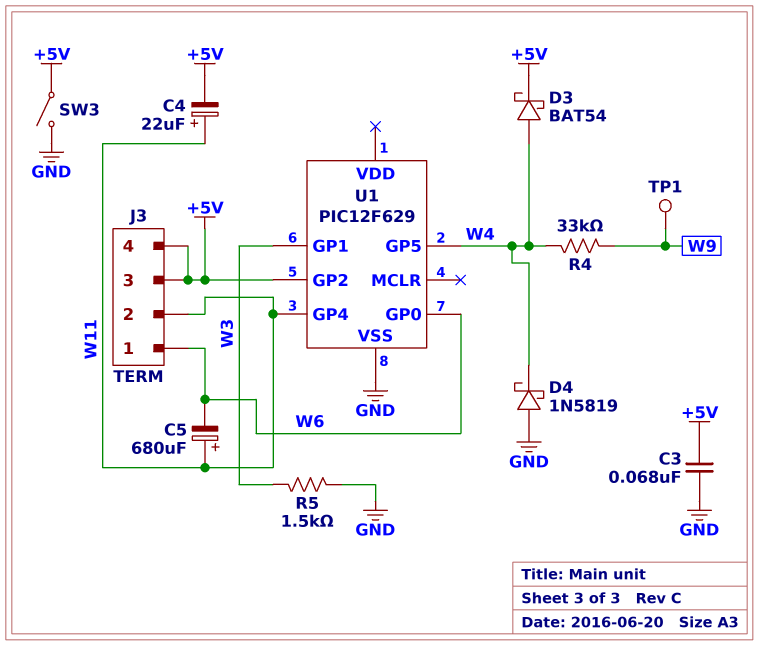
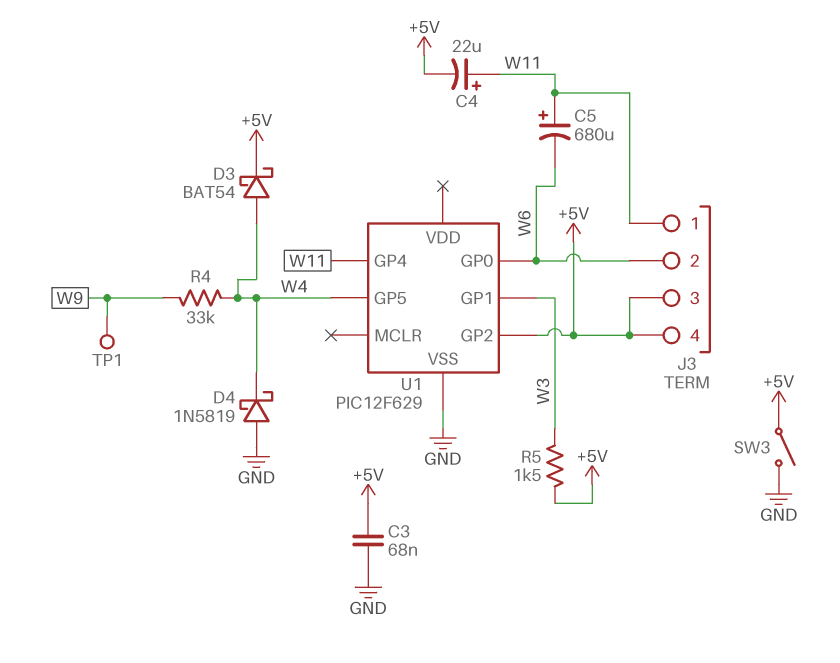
J3 pin 1: W6 -> W11
J3 pin 2: W11 -> W6
R5: 1.5k (GND, W3) -> 1.5k (+5V, W3)

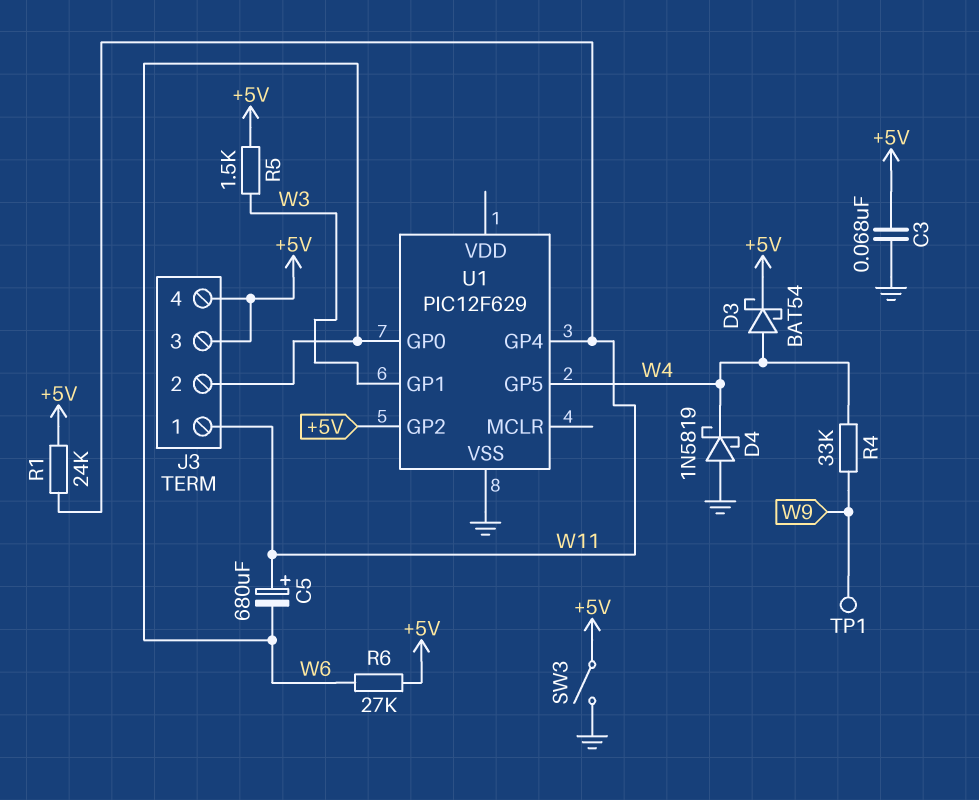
C4: 22uF (plus W11, minus +5V) -> none
R1: none -> 24k (+5V, W11)
R6: none -> 27k (+5V, W6)

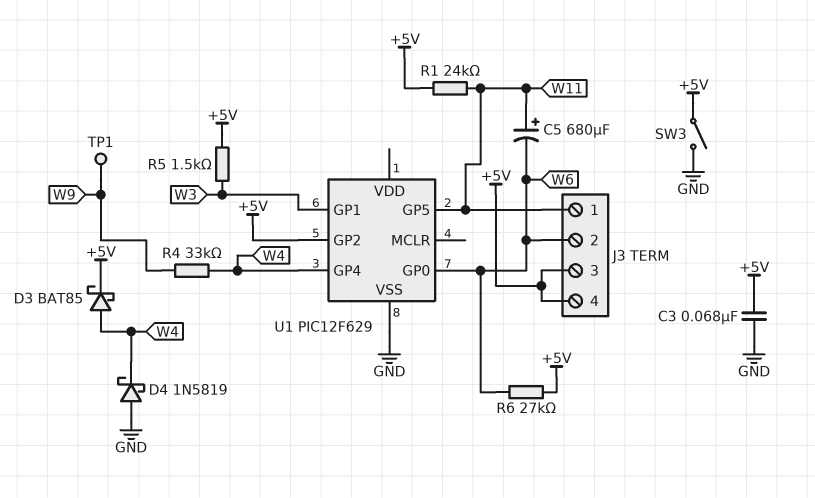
D3: schottky BAT54 (A W4, K +5V) -> schottky BAT85 (A W4, K +5V)
U1 pin GP4: W11 -> W4
U1 pin GP5: W4 -> W11

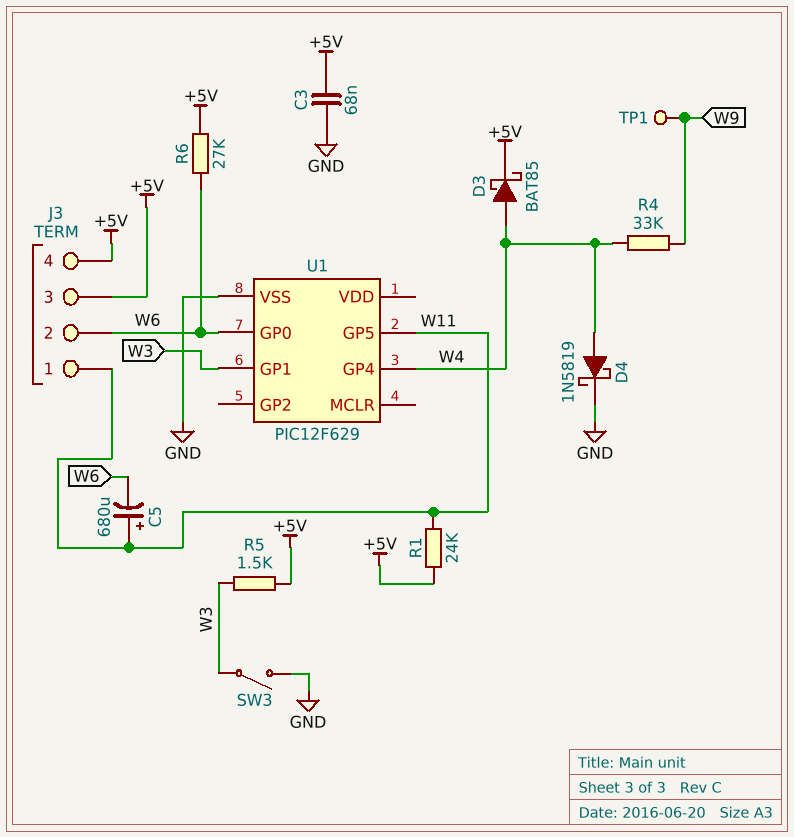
D4: schottky 1N5819 (A GND, K W4) -> schottky 1N5819 (A W4, K GND)
SW3: switch (+5V, GND) -> switch (GND, W3)
U1 pin GP2: +5V -> none

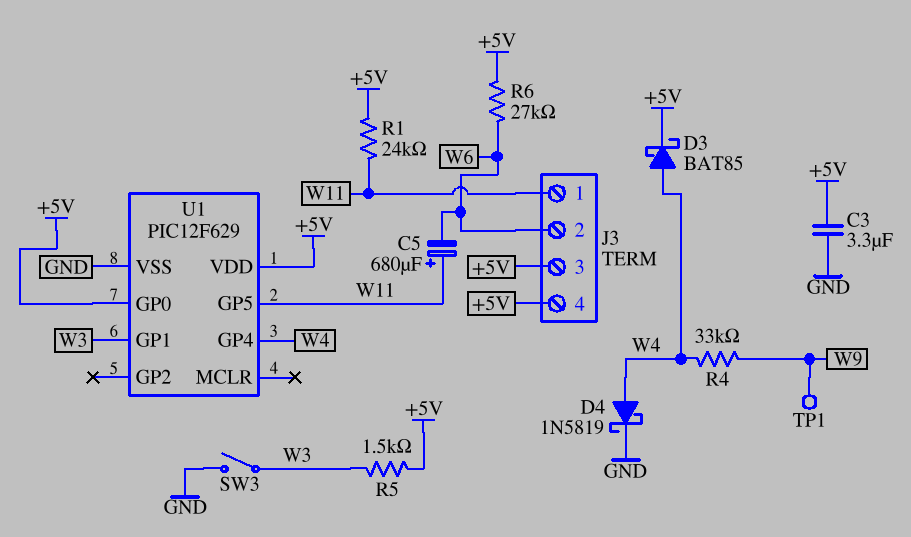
C3: 68nF (+5V, GND) -> 3.3uF (+5V, GND)
U1 pin GP0: W6 -> +5V
U1 pin VDD: none -> +5V

